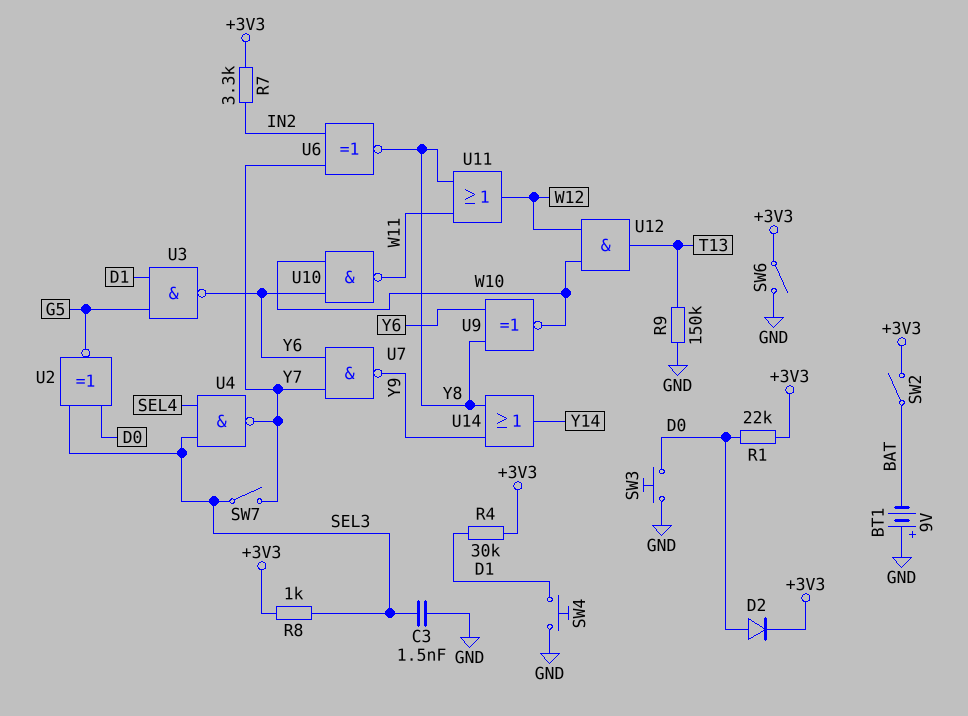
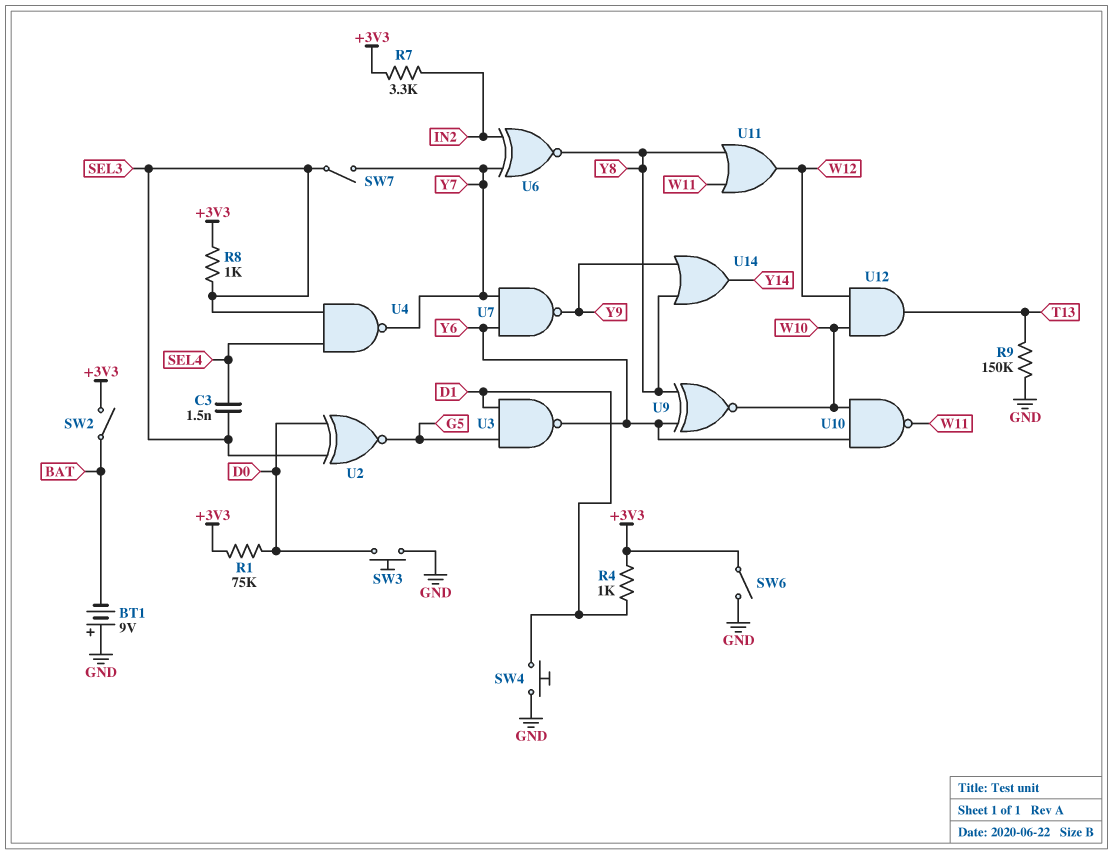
C3: 1.5nF (GND, SEL3) -> 1.5nF (SEL3, SEL4)
D2: diode (A D0, K +3V3) -> none
R1: 22k (+3V3, D0) -> 75k (+3V3, D0)
R4: 30k (+3V3, D1) -> 1k (+3V3, D1)

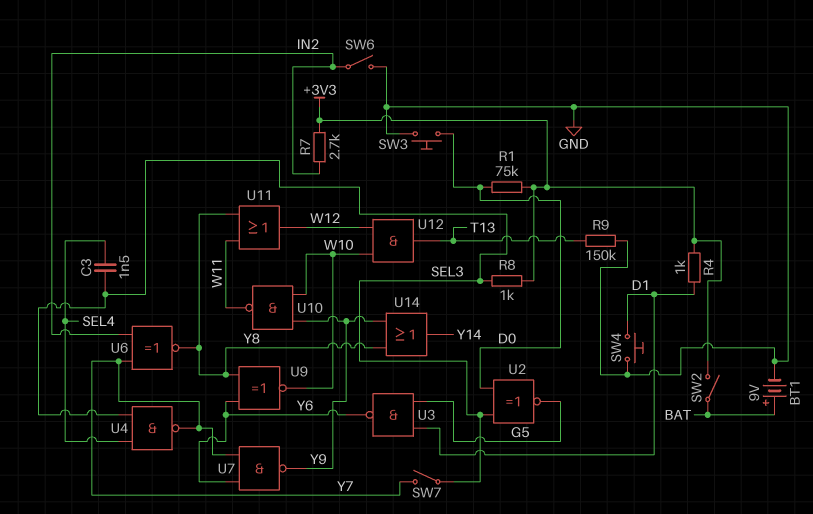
BT1: 9V (plus GND, minus BAT) -> 9V (plus BAT, minus GND)
R7: 3.3k (+3V3, IN2) -> 2.7k (+3V3, IN2)
SW6: switch (+3V3, GND) -> switch (GND, IN2)
U10: NAND (in W10, in Y6, out W11) -> NAND (in W10, in Y9, out W11)

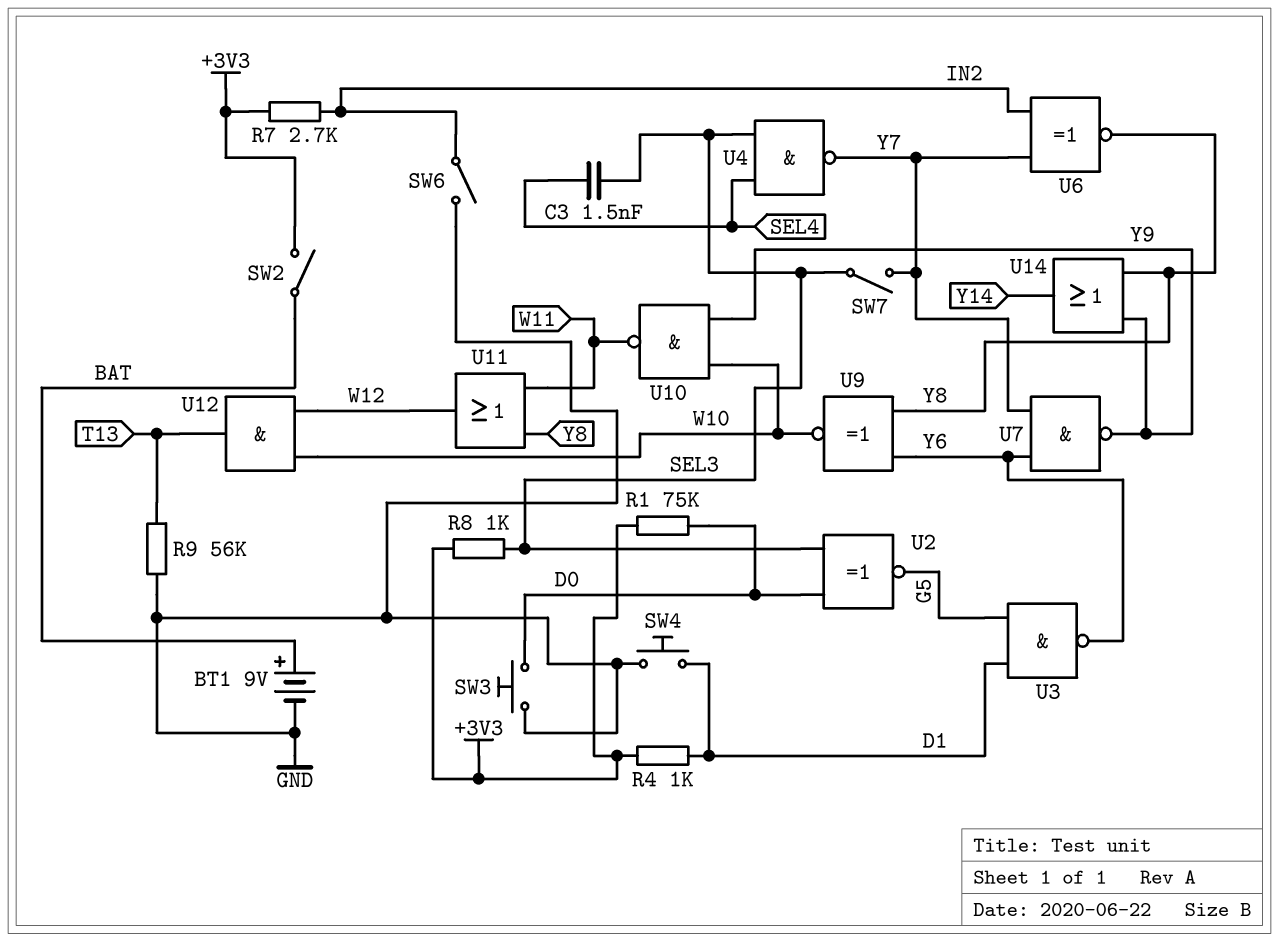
R9: 150k (GND, T13) -> 56k (GND, T13)

